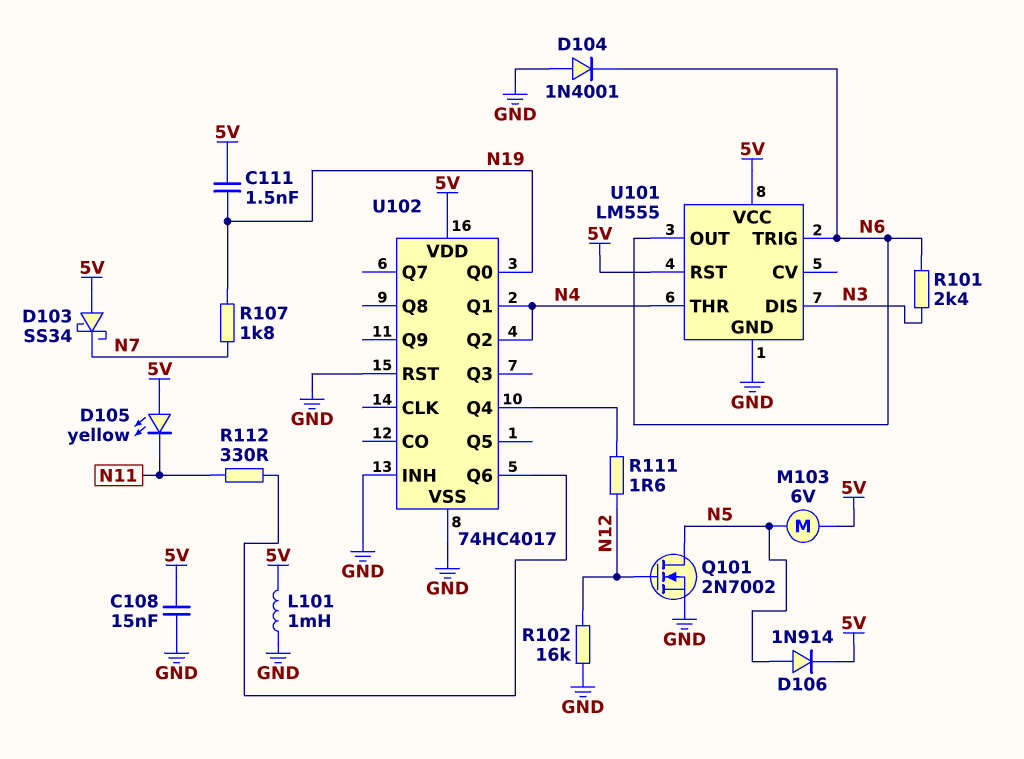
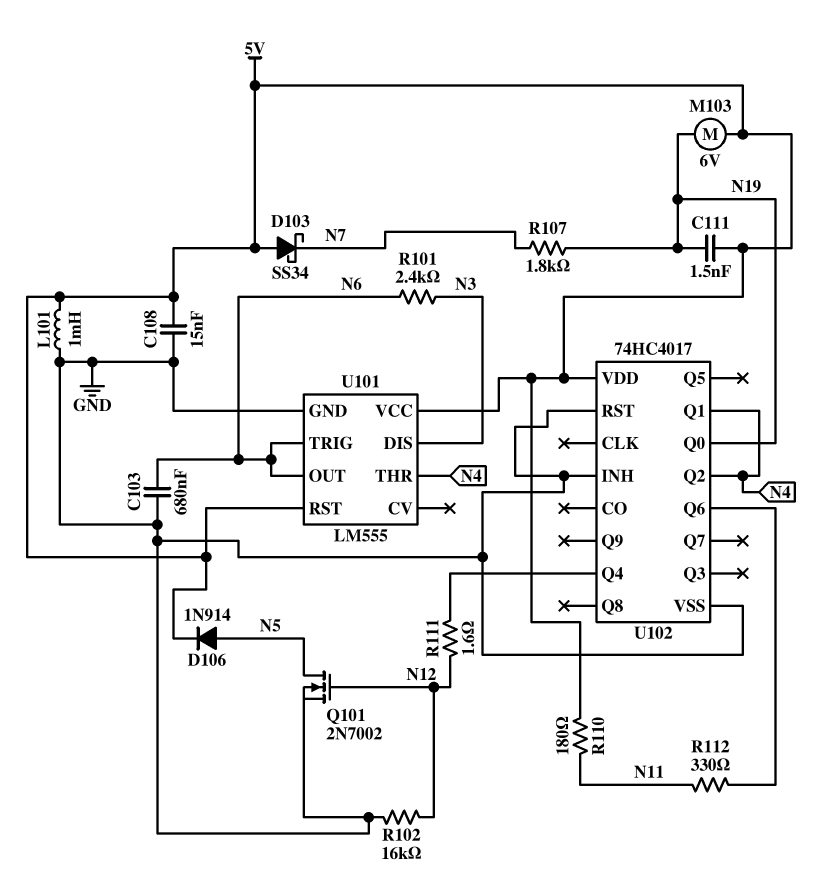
C103: none -> 680nF (GND, N6)
D104: diode 1N4001 (A GND, K N6) -> none
D105: LED yellow (A 5V, K N11) -> none
M103: motor 6V (5V, N5) -> motor 6V (5V, N19)
R110: none -> 180 (5V, N11)

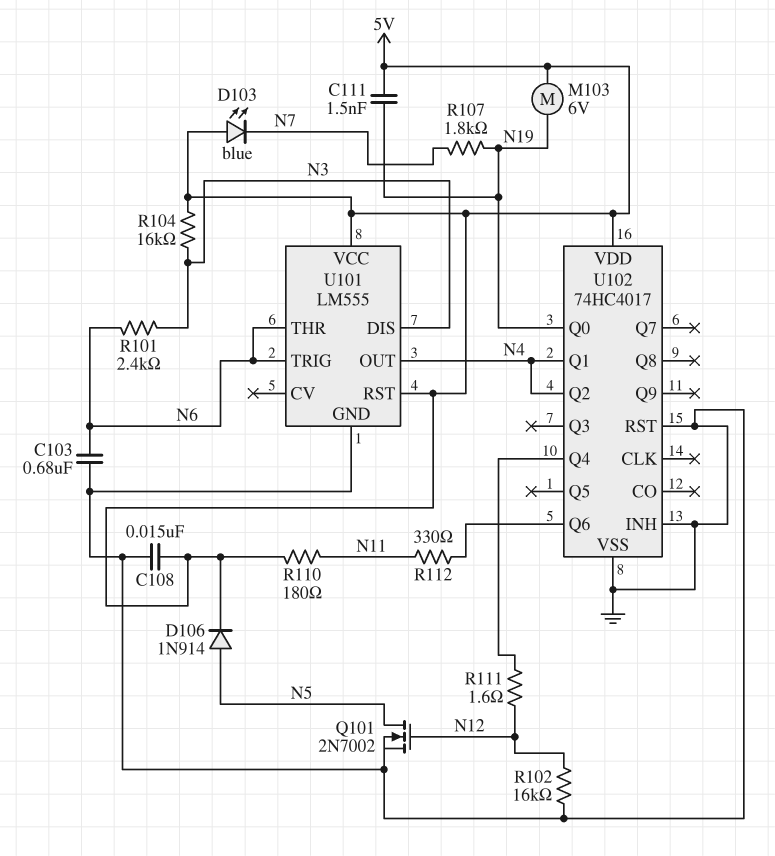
D103: schottky SS34 (A 5V, K N7) -> LED blue (A 5V, K N7)
L101: 1mH (5V, GND) -> none
R104: none -> 16k (5V, N3)
U101 pin OUT: N6 -> N4
U101 pin THR: N4 -> N6

